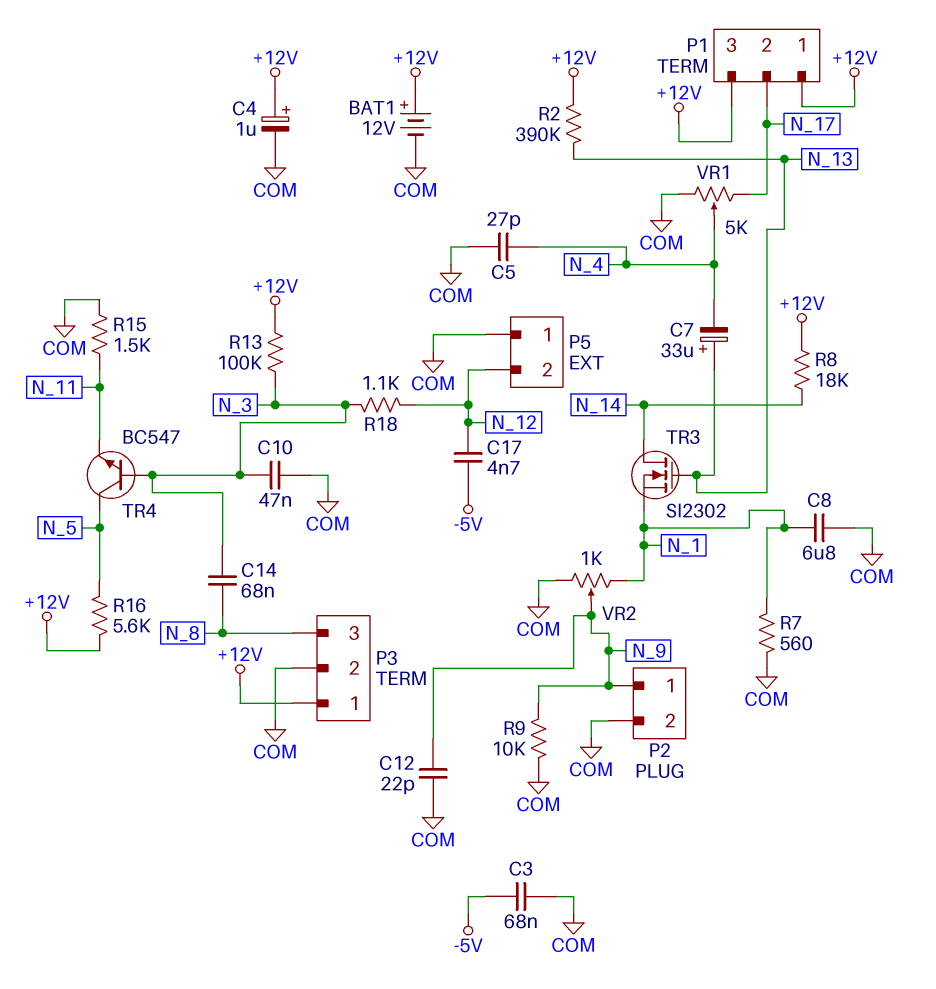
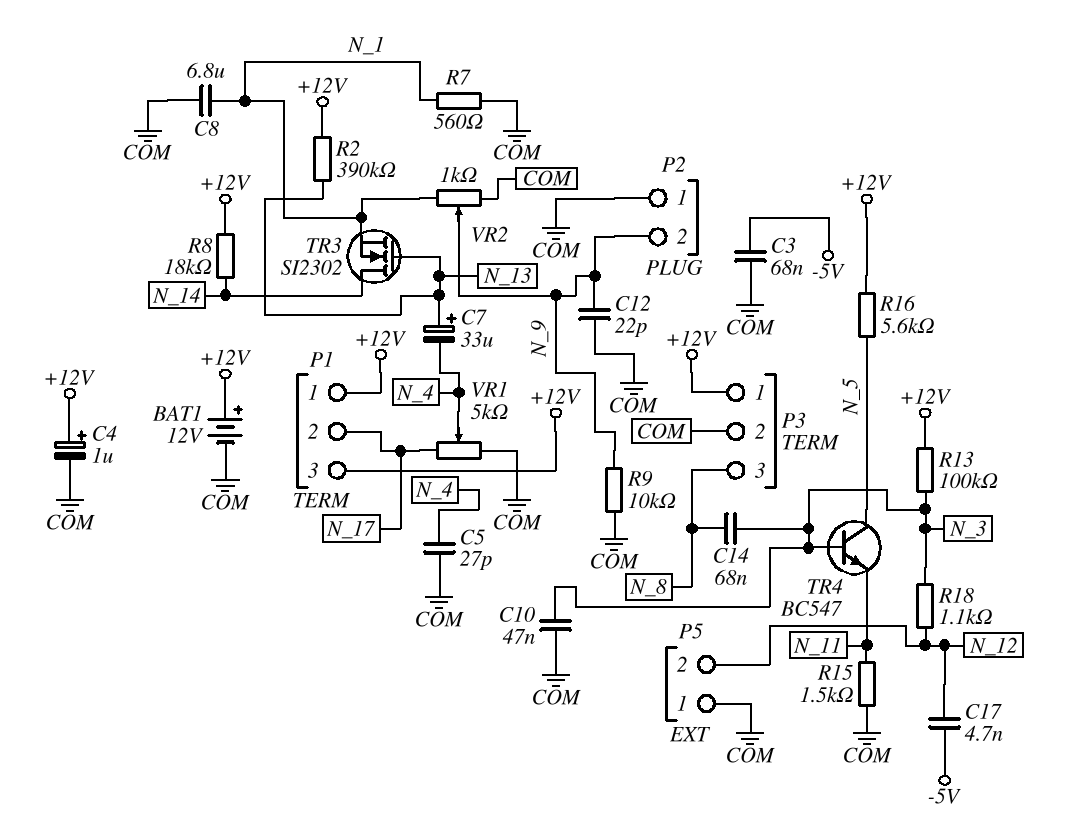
P2 pin 1: N_9 -> COM
P2 pin 2: COM -> N_9

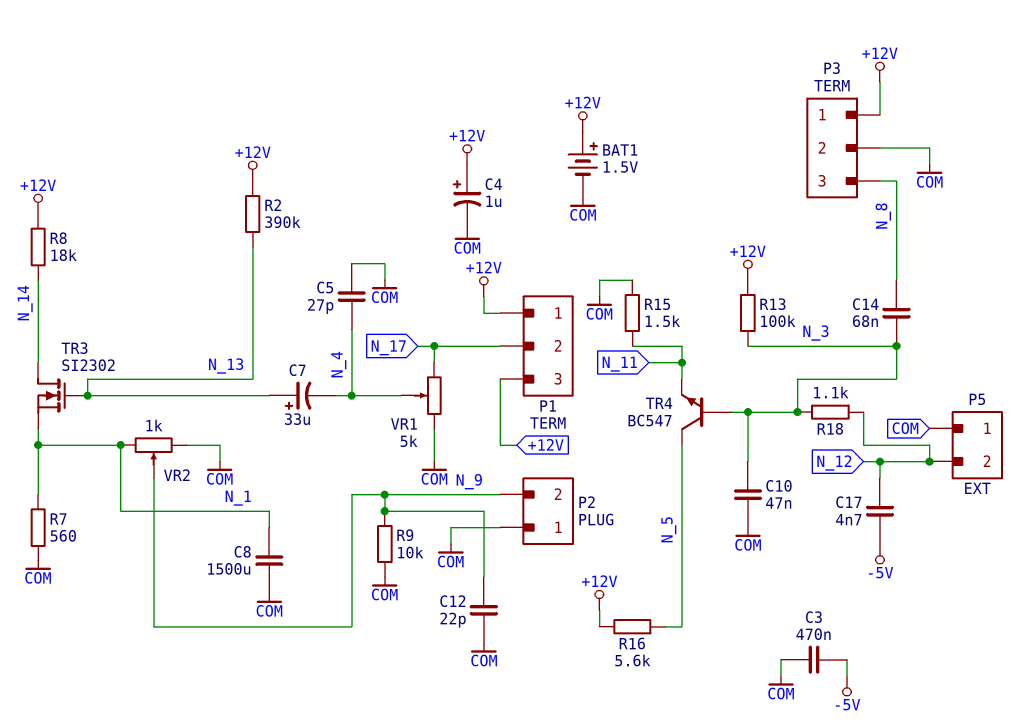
BAT1: 12V (plus +12V, minus COM) -> 1.5V (plus +12V, minus COM)
C3: 68nF (-5V, COM) -> 470nF (-5V, COM)
C8: 6.8uF (COM, N_1) -> 1500uF (COM, N_1)

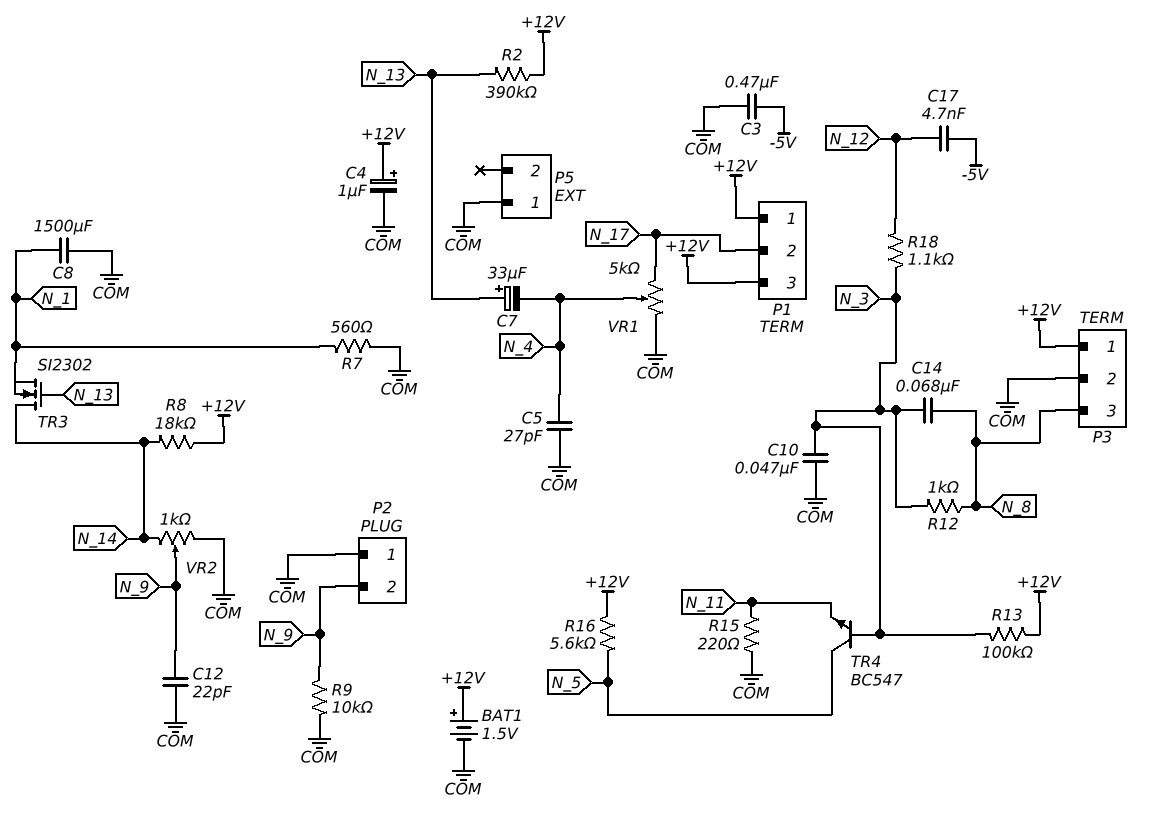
P5 pin 2: N_12 -> none
R12: none -> 1k (N_3, N_8)
R15: 1.5k (COM, N_11) -> 220 (COM, N_11)
VR2: 1k (COM, N_1, wiper N_9) -> 1k (COM, N_14, wiper N_9)

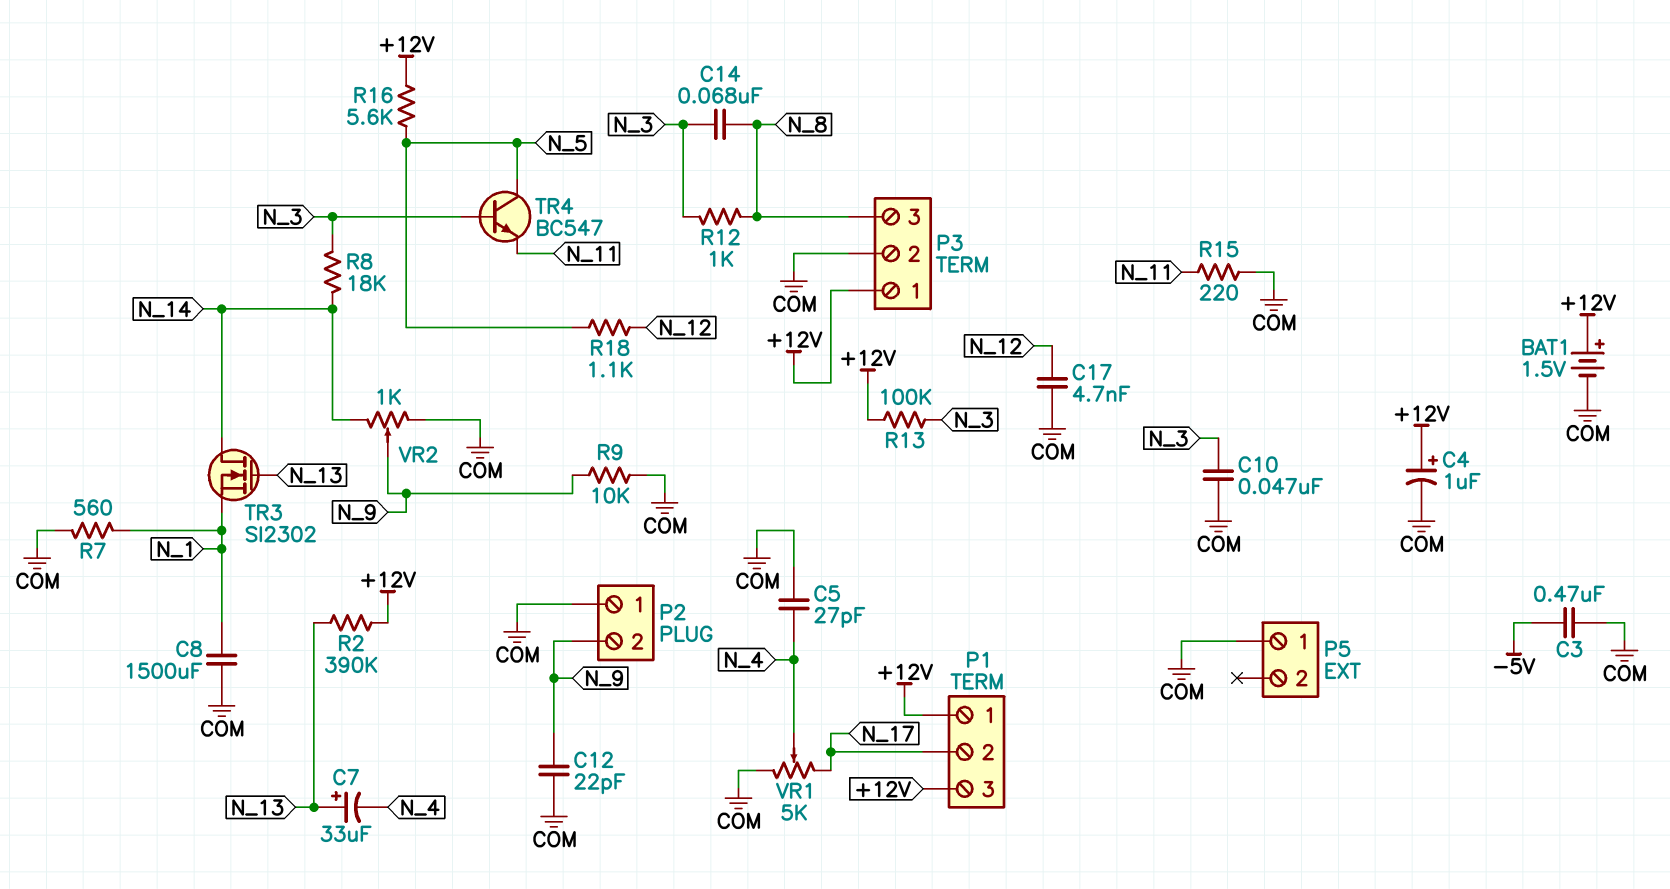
C17: 4.7nF (-5V, N_12) -> 4.7nF (COM, N_12)
R8: 18k (+12V, N_14) -> 18k (N_3, N_14)
R18: 1.1k (N_3, N_12) -> 1.1k (N_5, N_12)

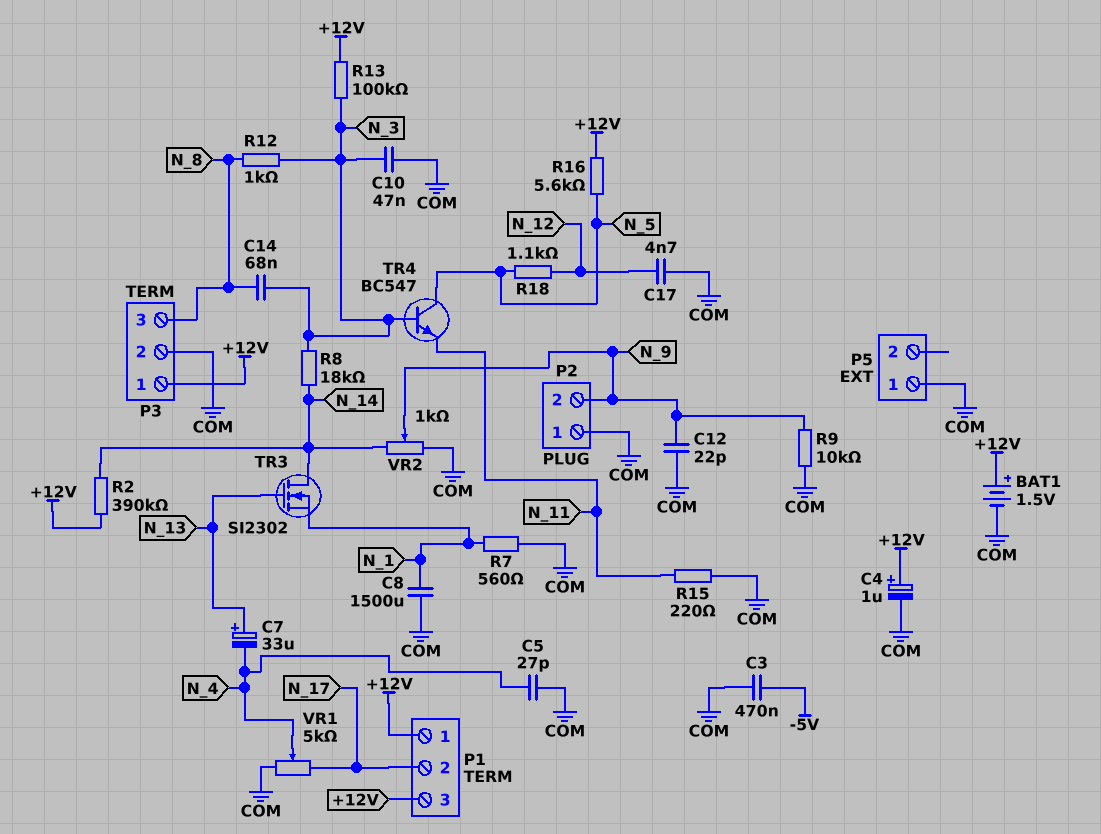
R2: 390k (+12V, N_13) -> 390k (+12V, N_14)

